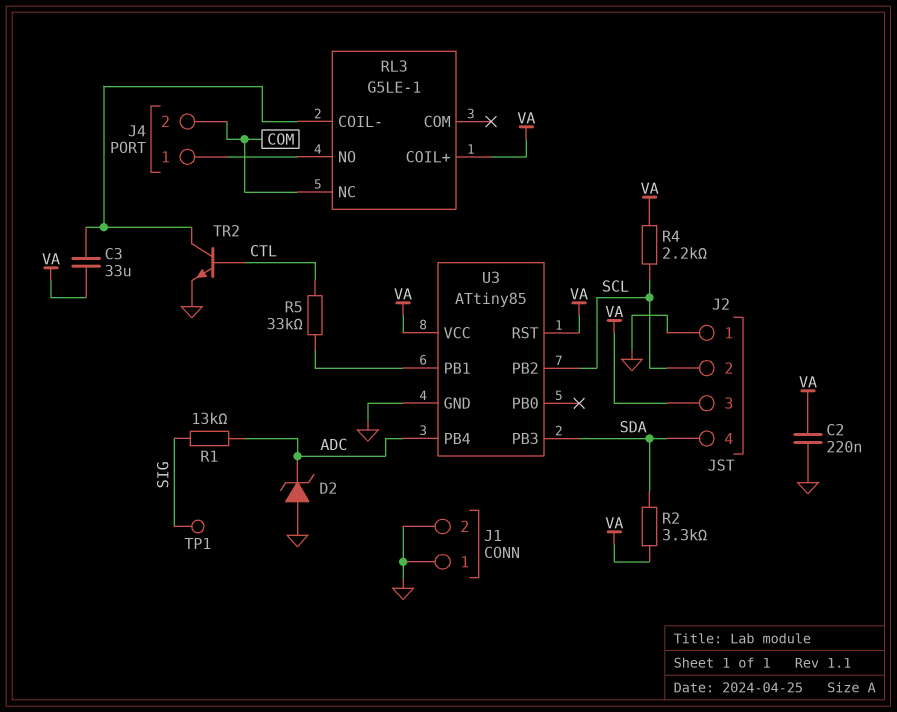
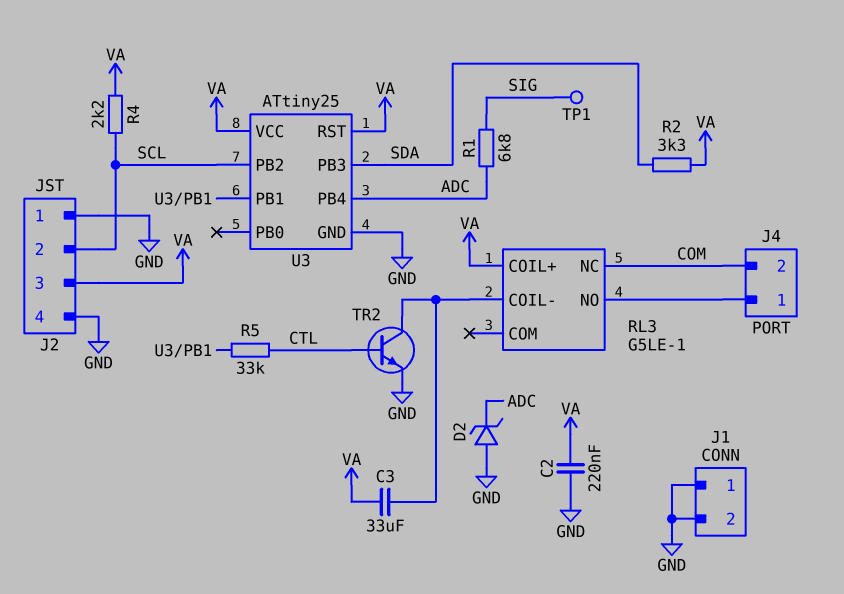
J2 pin 4: SDA -> GND
R1: 13k (ADC, SIG) -> 6.8k (ADC, SIG)
U3: ATtiny85 -> ATtiny25

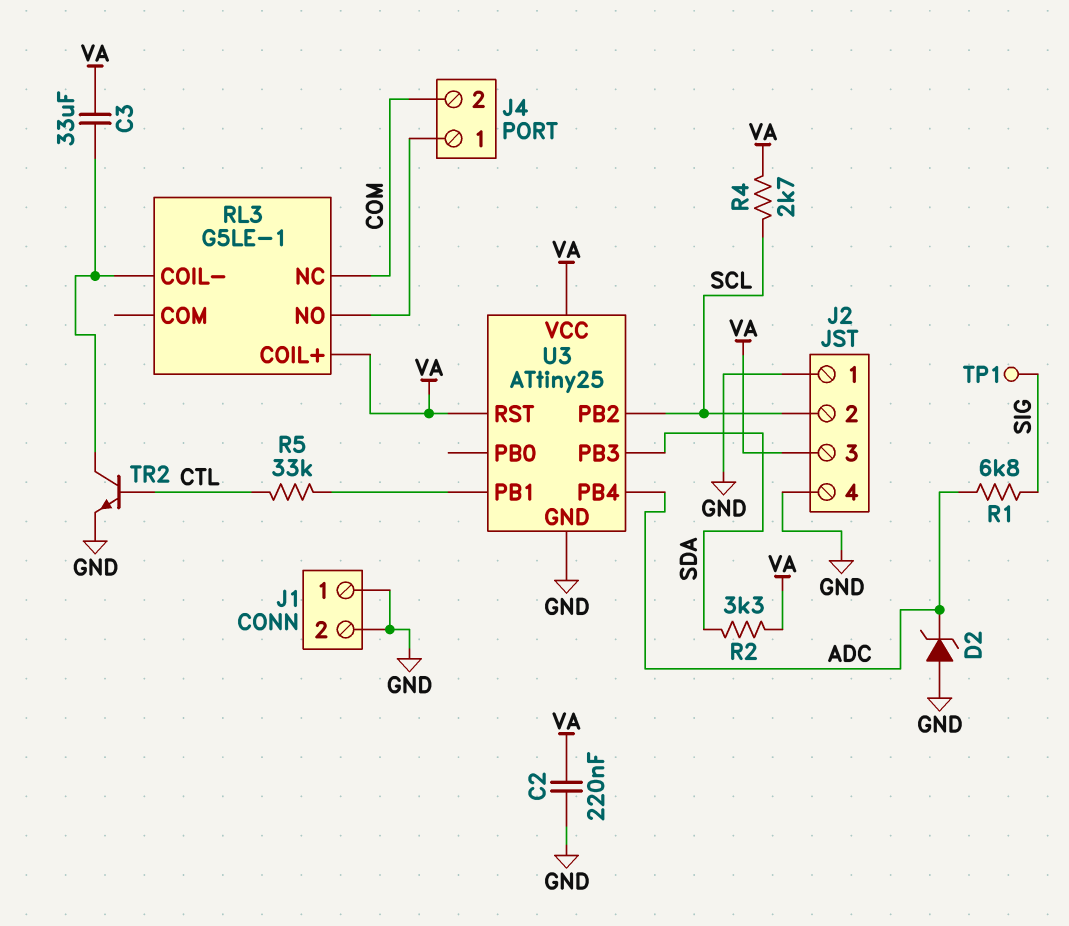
R4: 2.2k (SCL, VA) -> 2.7k (SCL, VA)

